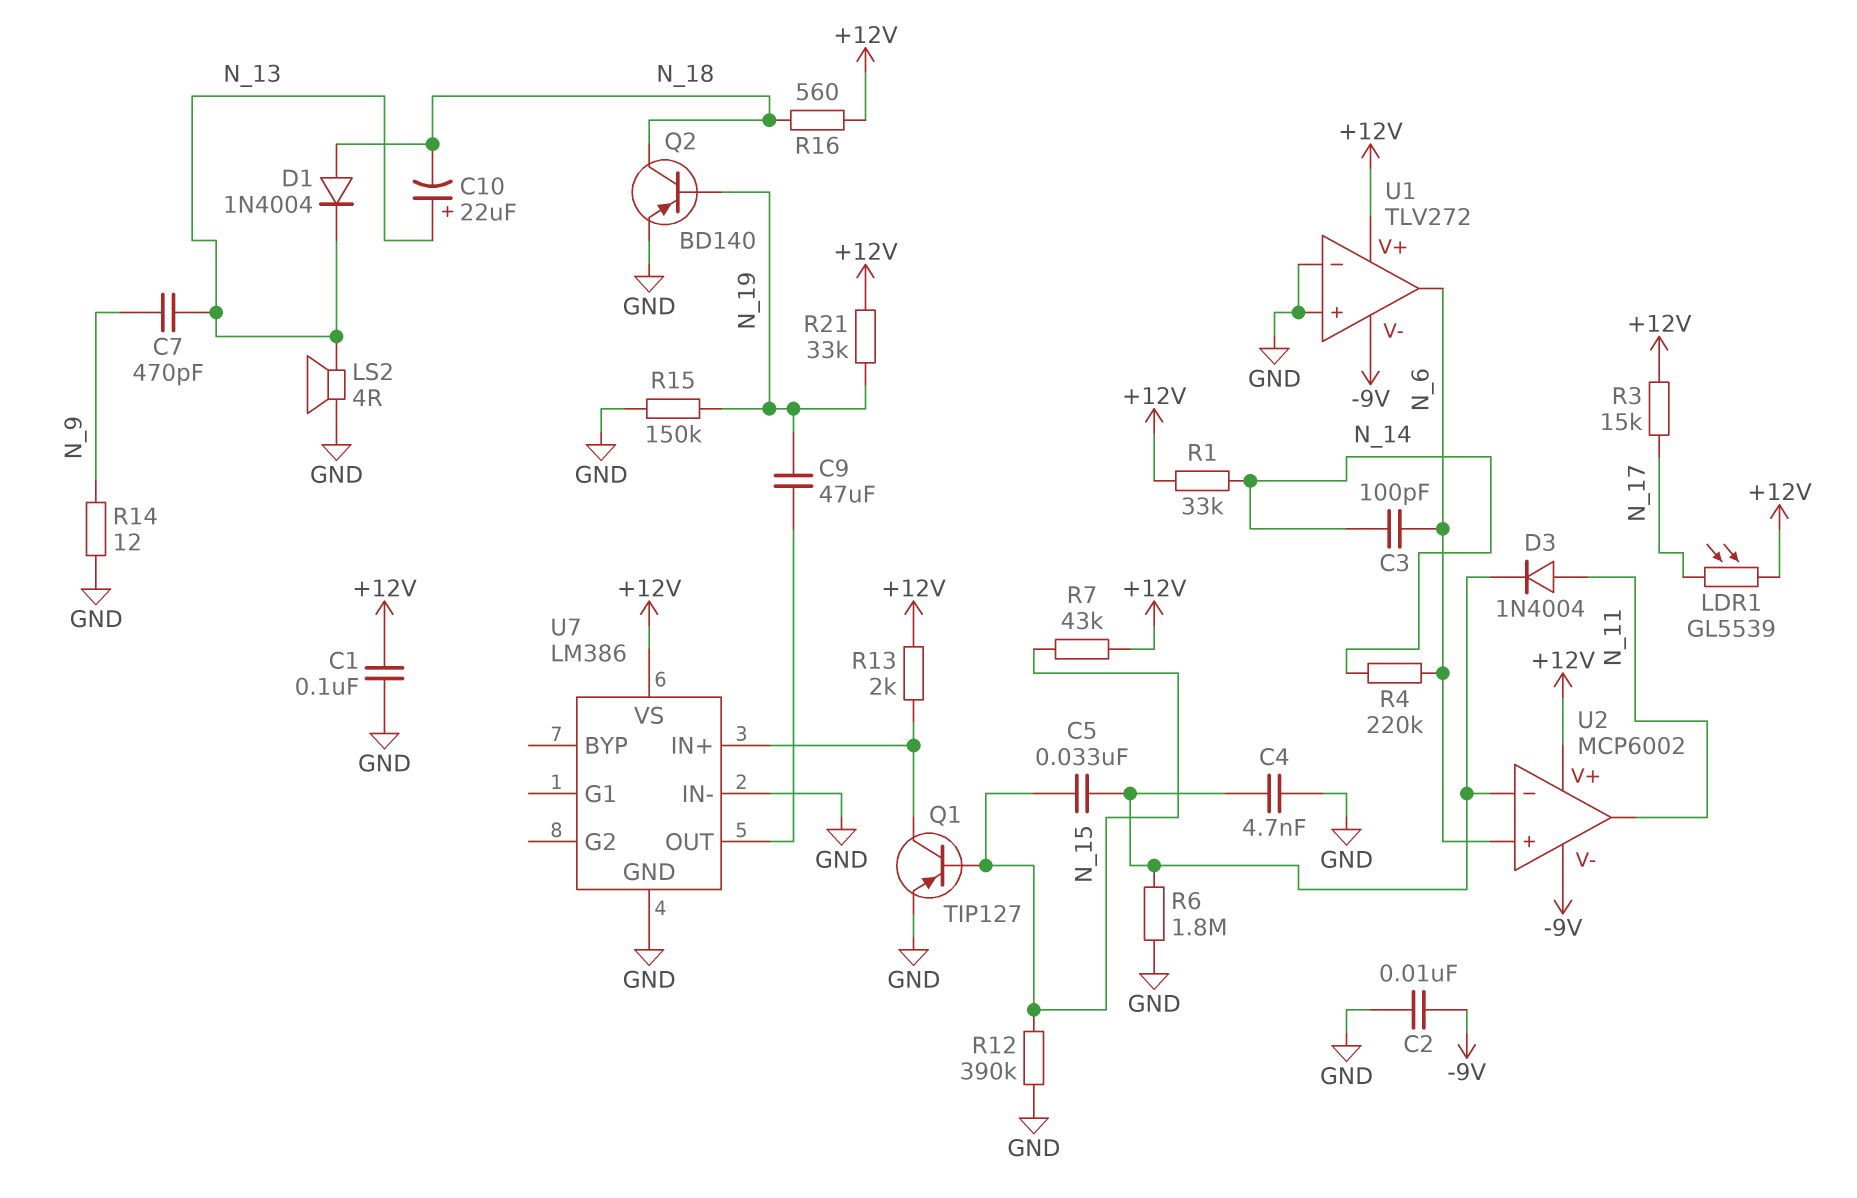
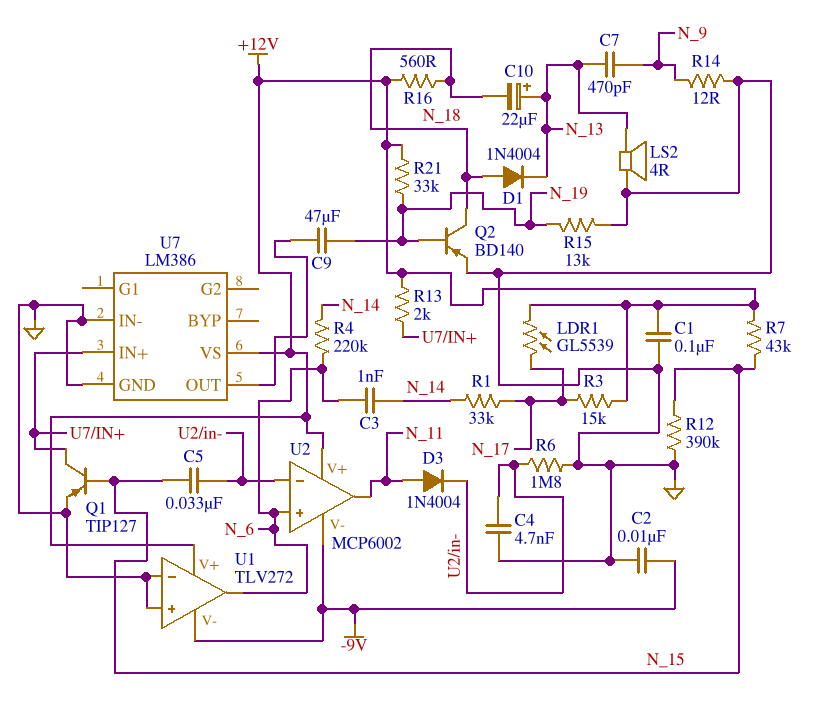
C3: 100pF (N_6, N_14) -> 1nF (N_6, N_14)
R1: 33k (+12V, N_14) -> 33k (N_14, N_17)
R15: 150k (GND, N_19) -> 13k (GND, N_19)

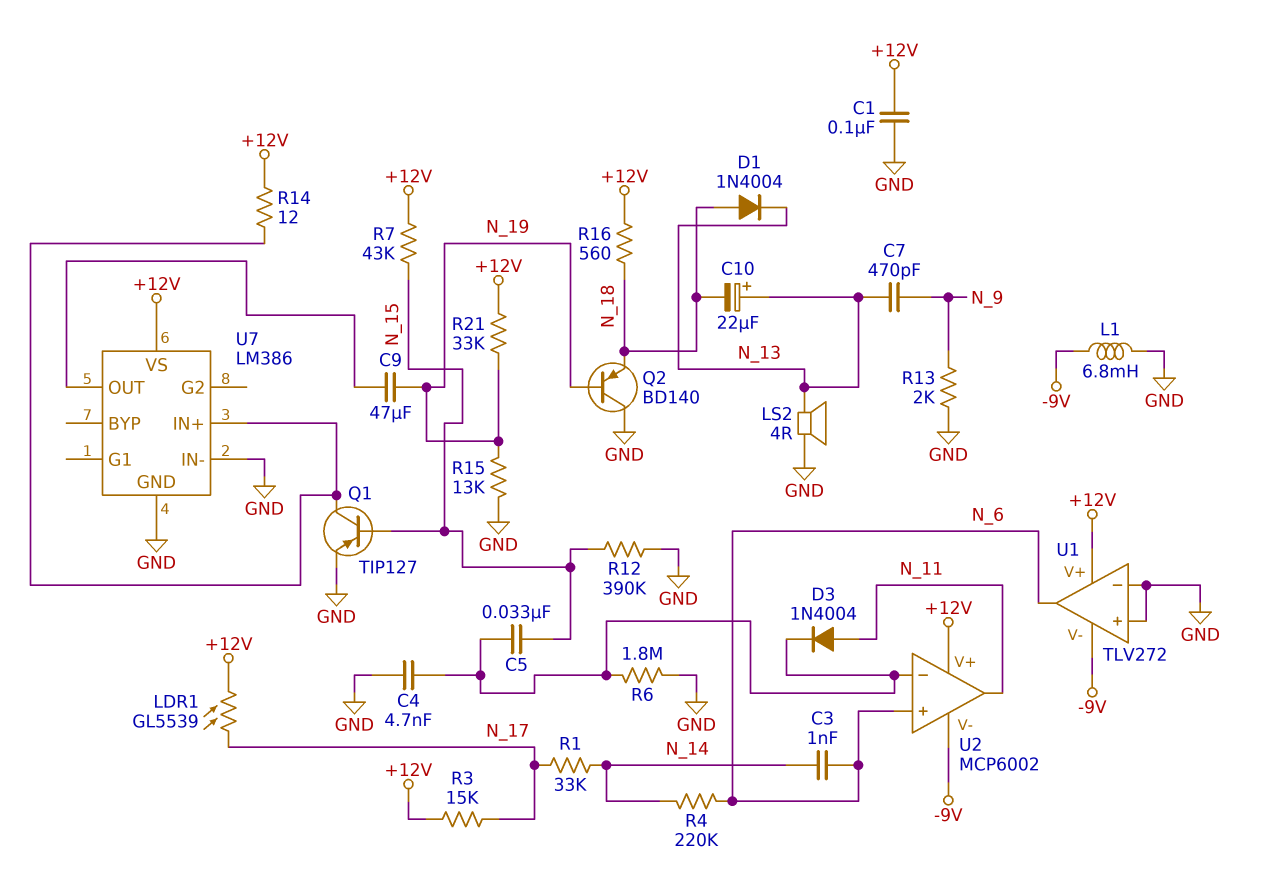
C2: 10nF (-9V, GND) -> none
L1: none -> 6.8mH (-9V, GND)
Q2: PNP BD140 (B N_19, C N_18, E GND) -> PNP BD140 (B N_19, C GND, E N_18)
R13: 2k (+12V, U7/IN+) -> 2k (GND, N_9)
R14: 12 (GND, N_9) -> 12 (+12V, U7/IN+)

